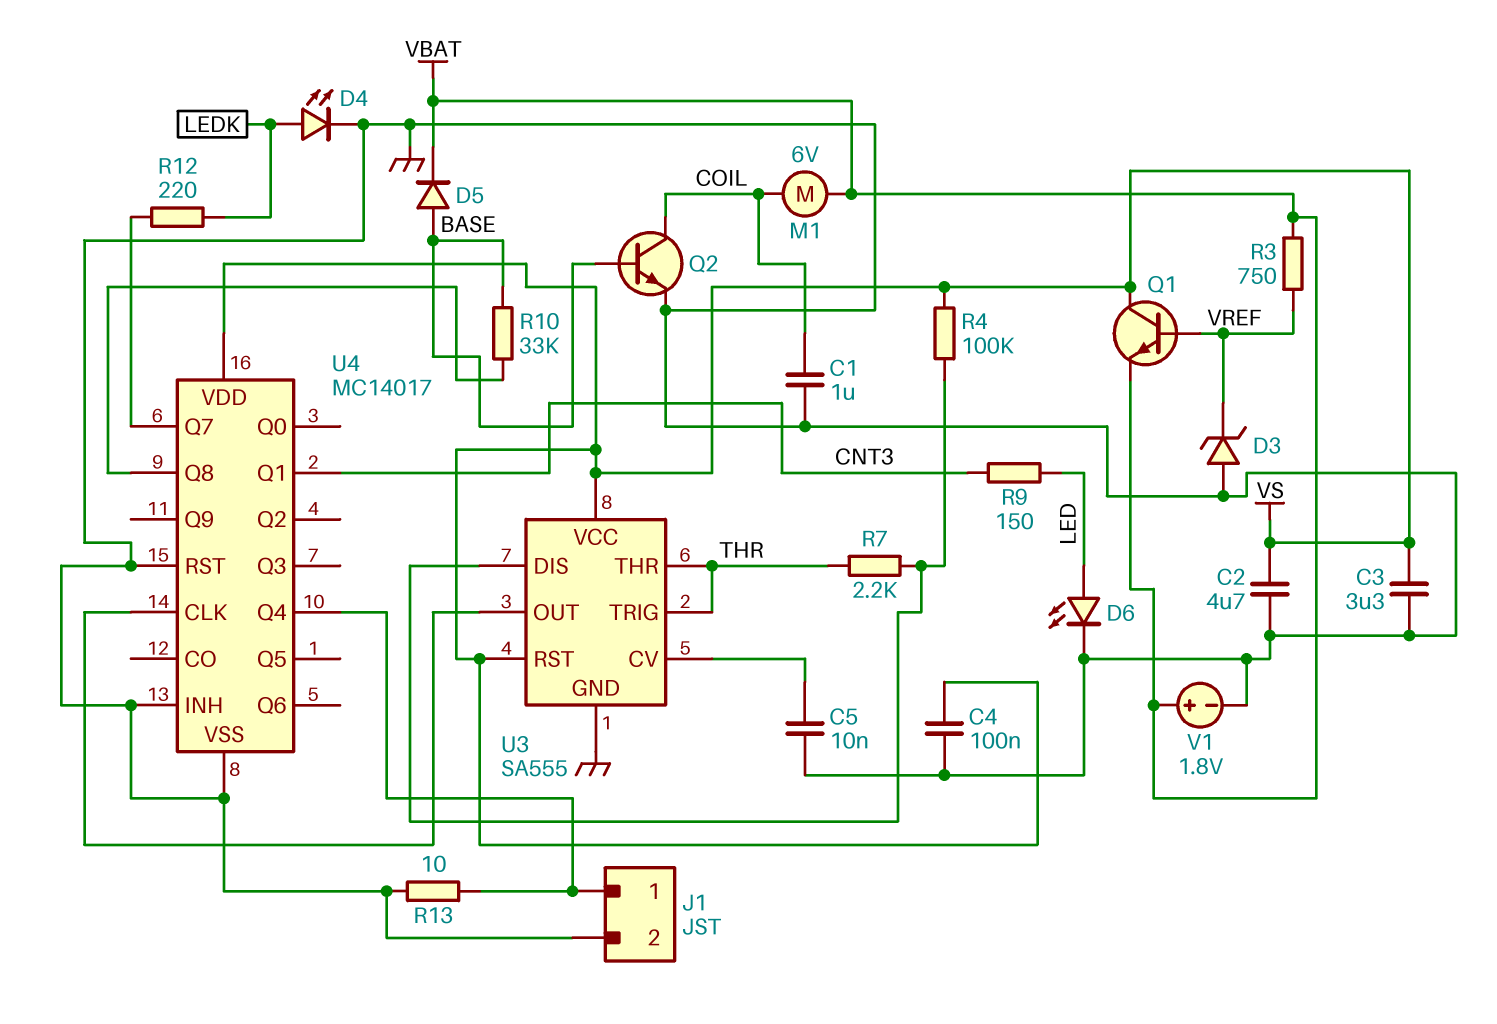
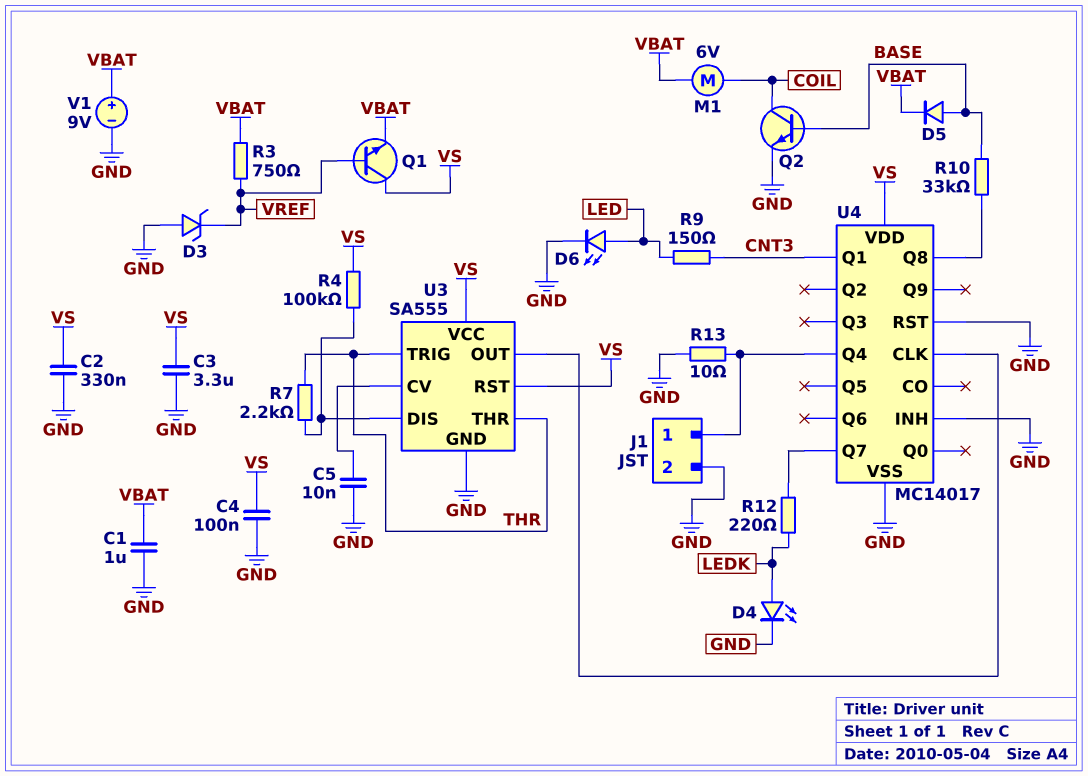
C1: 1uF (COIL, GND) -> 1uF (GND, VBAT)
C2: 4.7uF (GND, VS) -> 330nF (GND, VS)
V1: 1.8V (plus VBAT, minus GND) -> 9V (plus VBAT, minus GND)

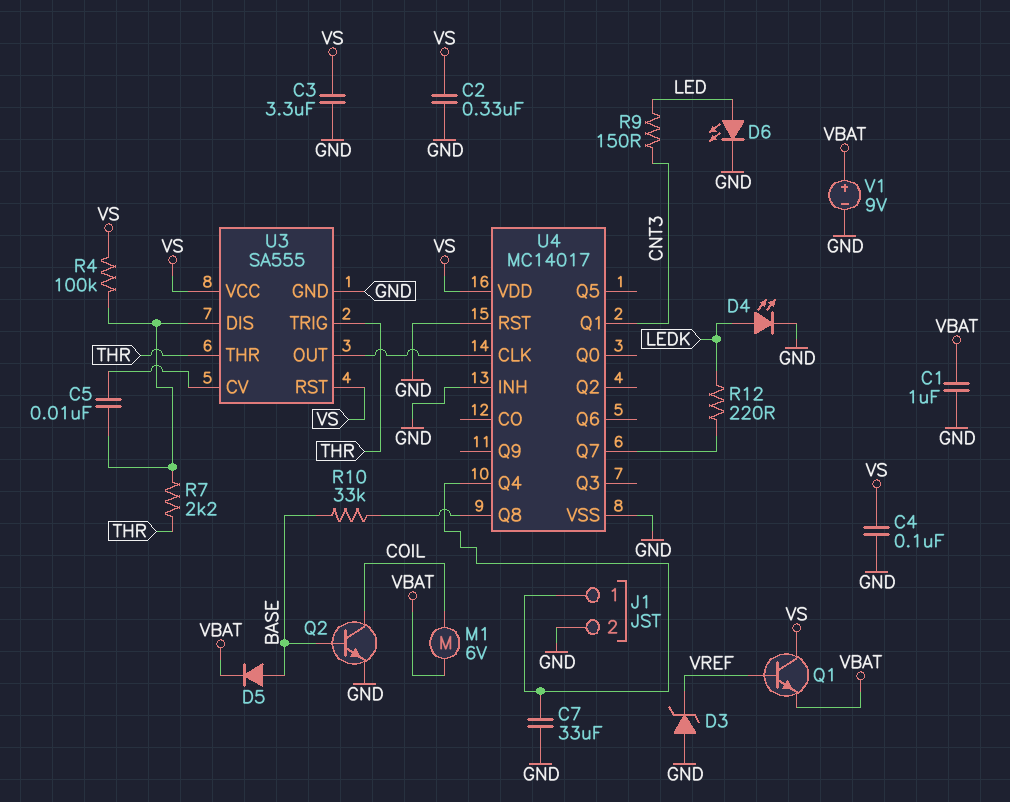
C5: 10nF (GND, U3/CV) -> 10nF (U3/CV, U3/DIS)
C7: none -> 33uF (GND, J1/1)
R3: 750 (VBAT, VREF) -> none
R13: 10 (GND, J1/1) -> none

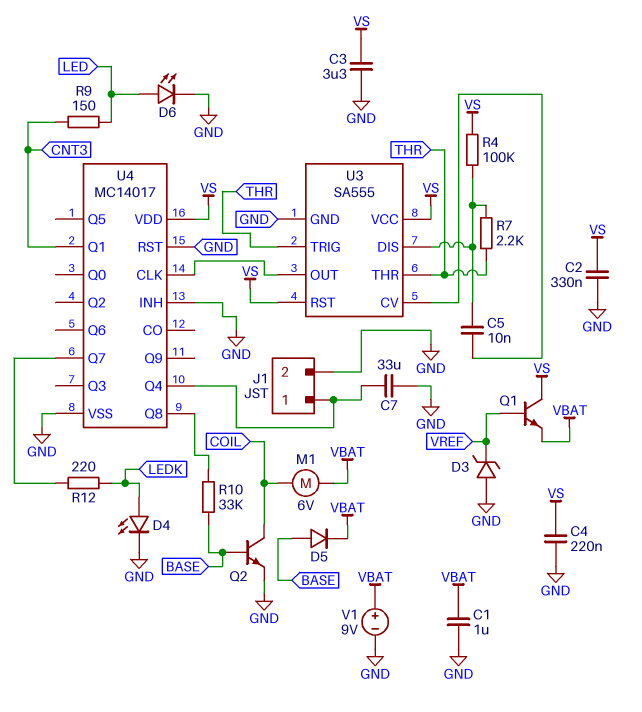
C4: 100nF (GND, VS) -> 220nF (GND, VS)

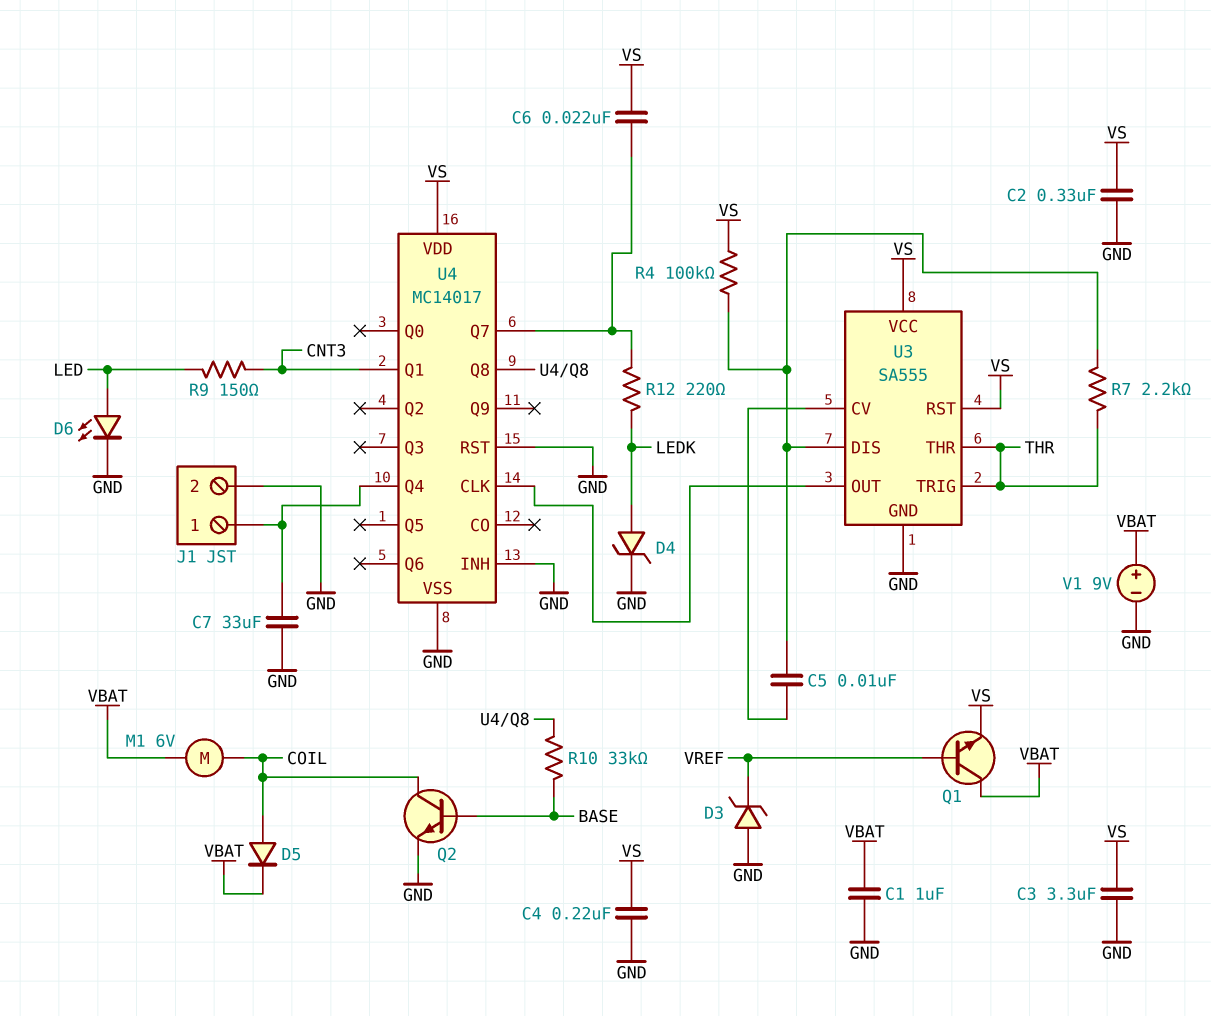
C6: none -> 22nF (U4/Q7, VS)
D4: LED (A LEDK, K GND) -> zener (A LEDK, K GND)
D5: diode (A BASE, K VBAT) -> diode (A COIL, K VBAT)
Q1: NPN (B VREF, C VS, E VBAT) -> NPN (B VREF, C VBAT, E VS)

